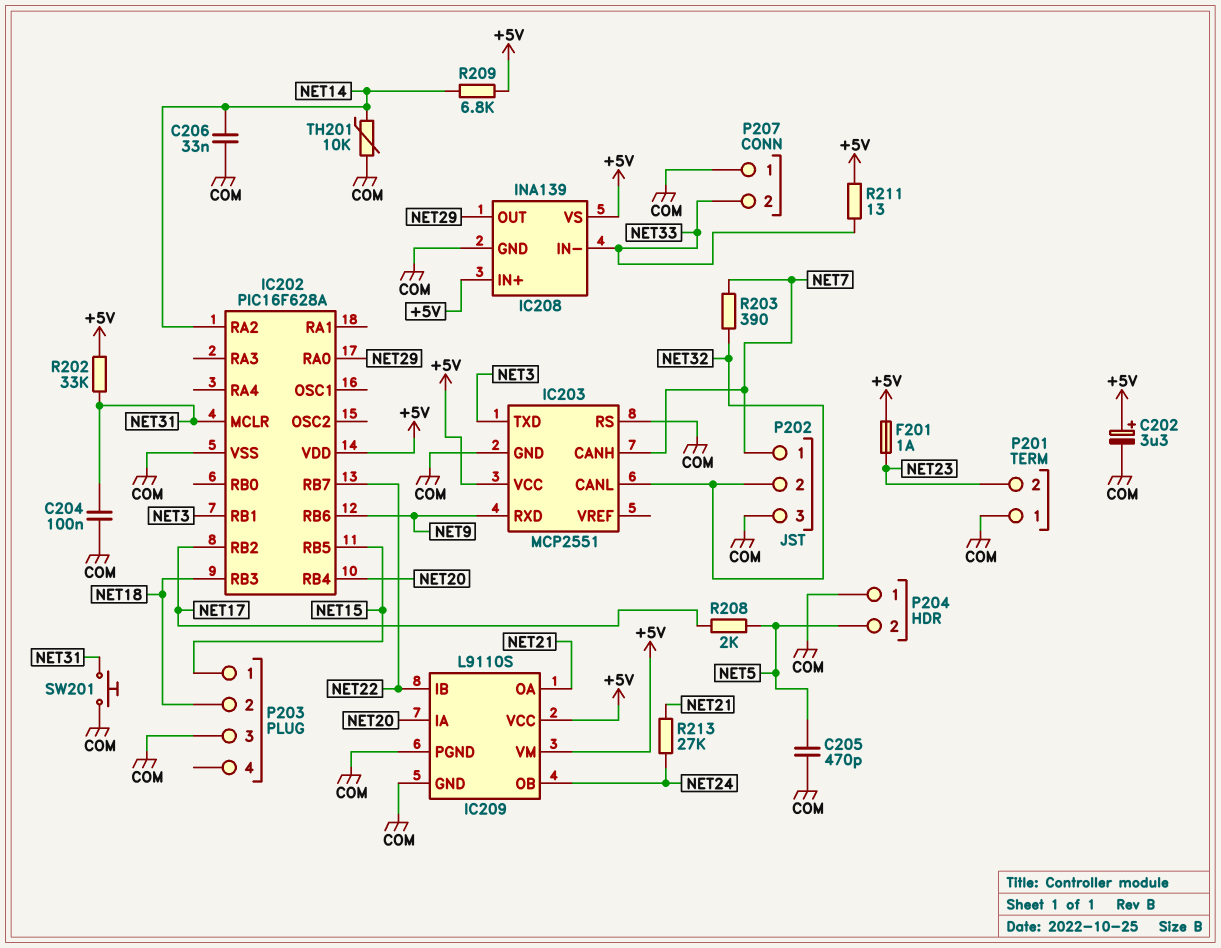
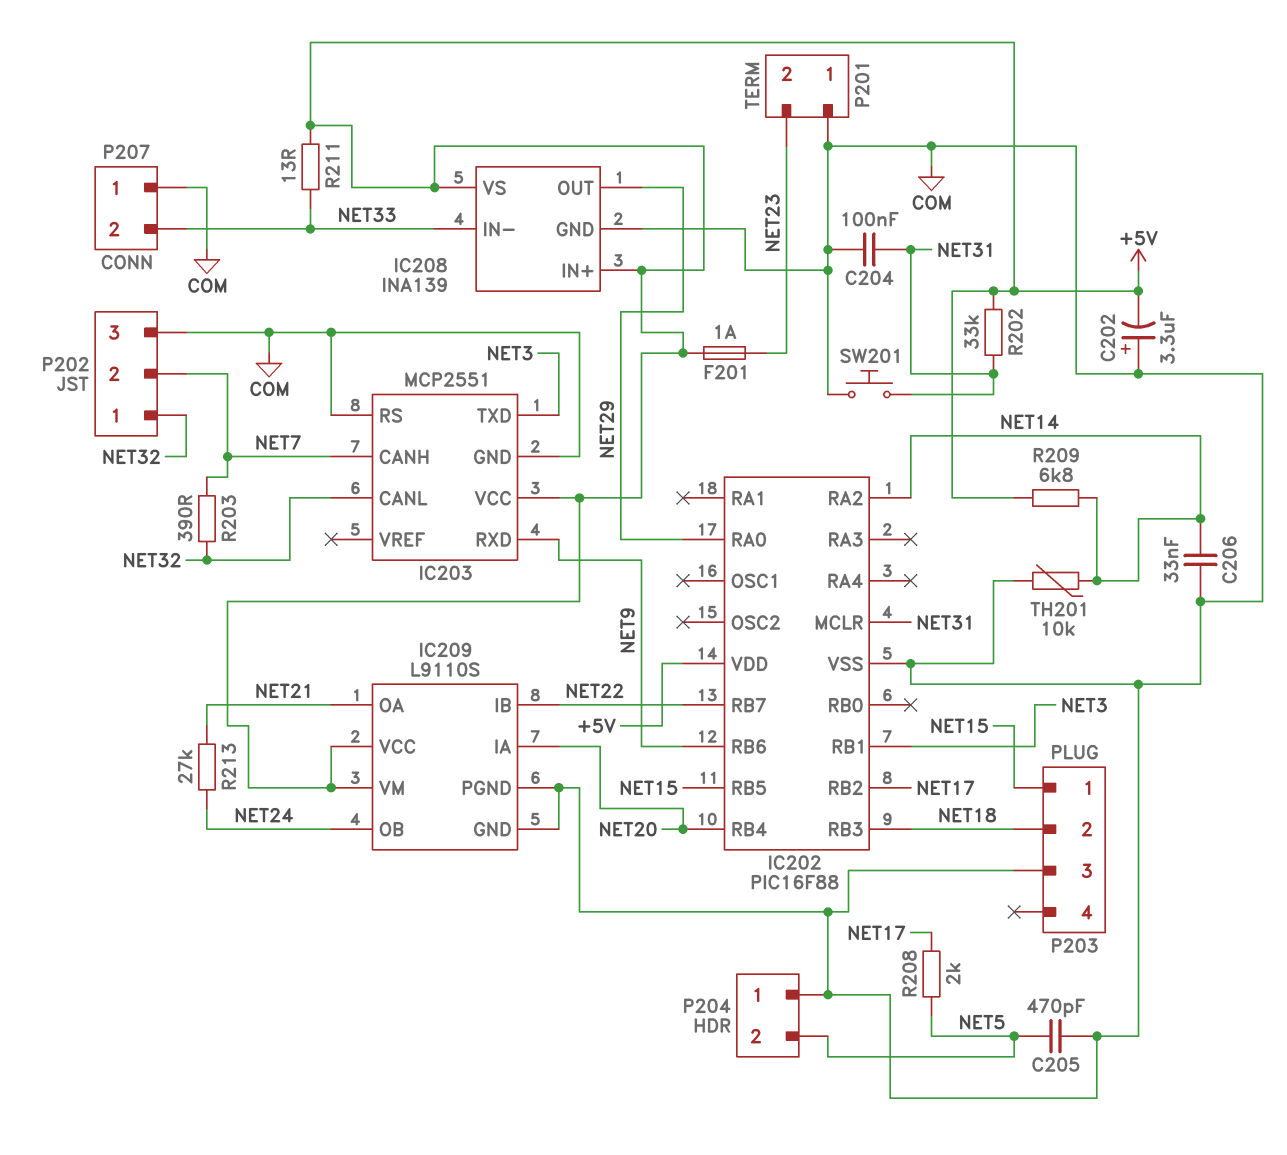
C202: 3.3uF (plus +5V, minus COM) -> 3.3uF (plus COM, minus +5V)
IC202: PIC16F628A -> PIC16F88
P202 pin 1: NET7 -> NET32
P202 pin 2: NET32 -> NET7

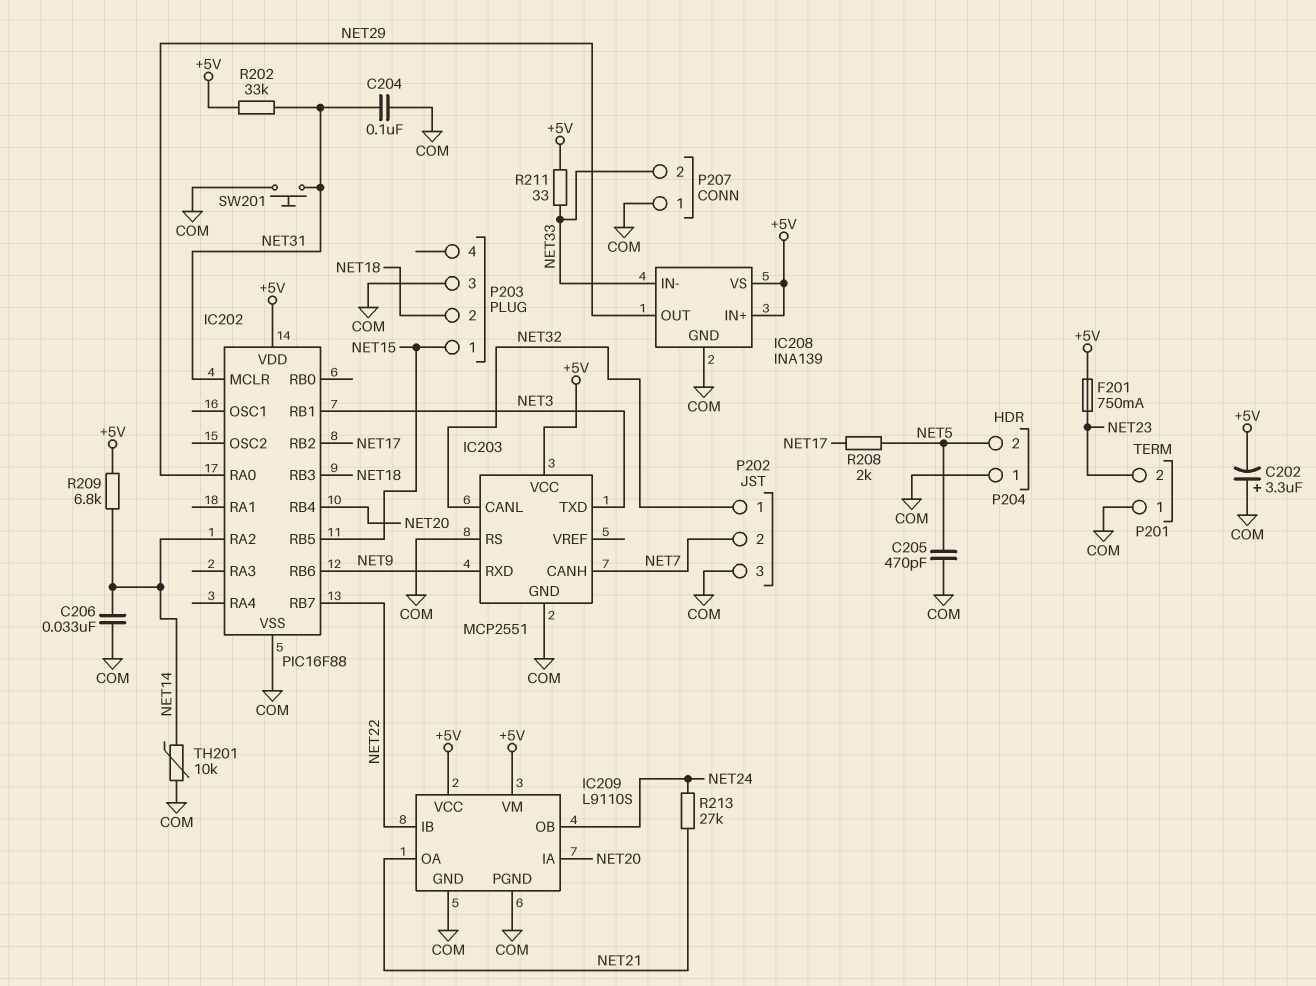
F201: 1A (+5V, NET23) -> 750mA (+5V, NET23)
R203: 390 (NET7, NET32) -> none
R211: 13 (+5V, NET33) -> 33 (+5V, NET33)

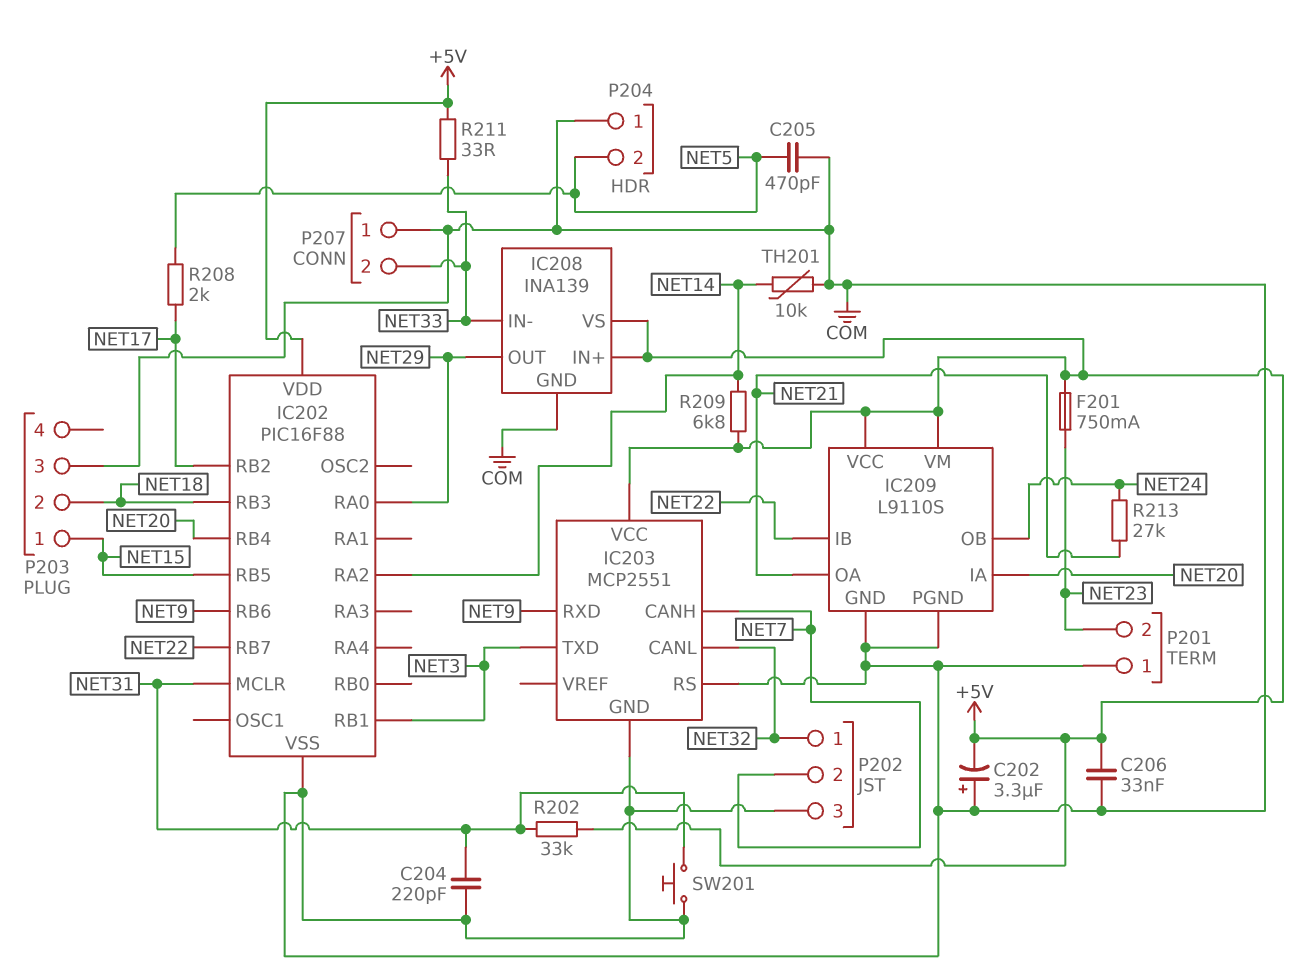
C204: 100nF (COM, NET31) -> 220pF (COM, NET31)
C206: 33nF (COM, NET14) -> 33nF (+5V, COM)

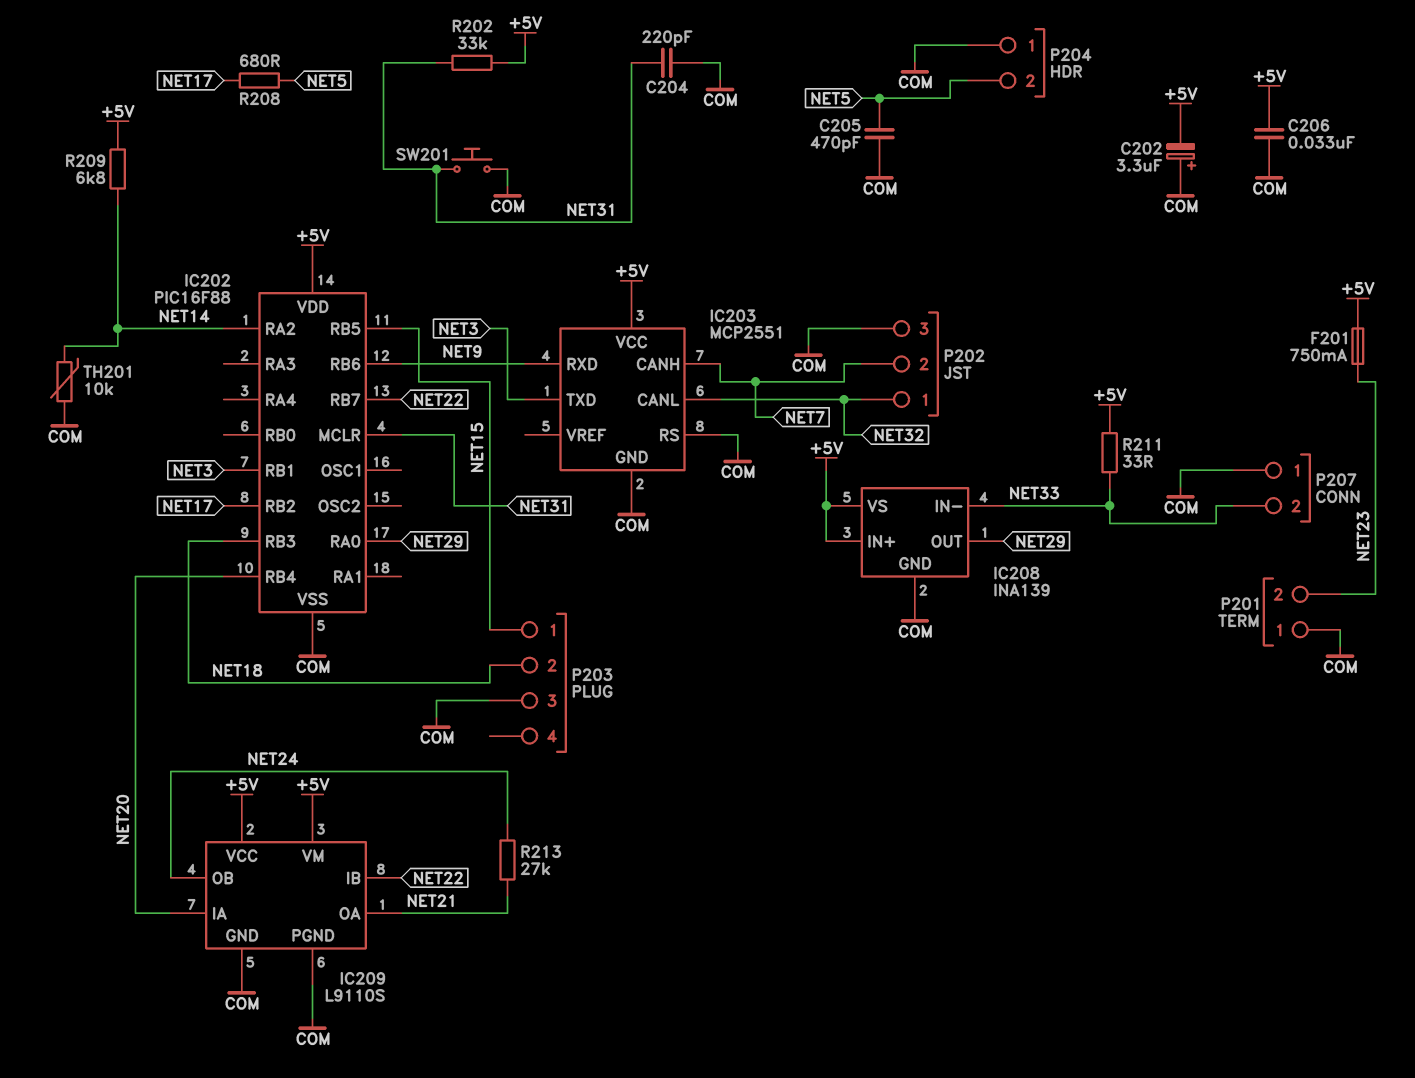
R208: 2k (NET5, NET17) -> 680 (NET5, NET17)

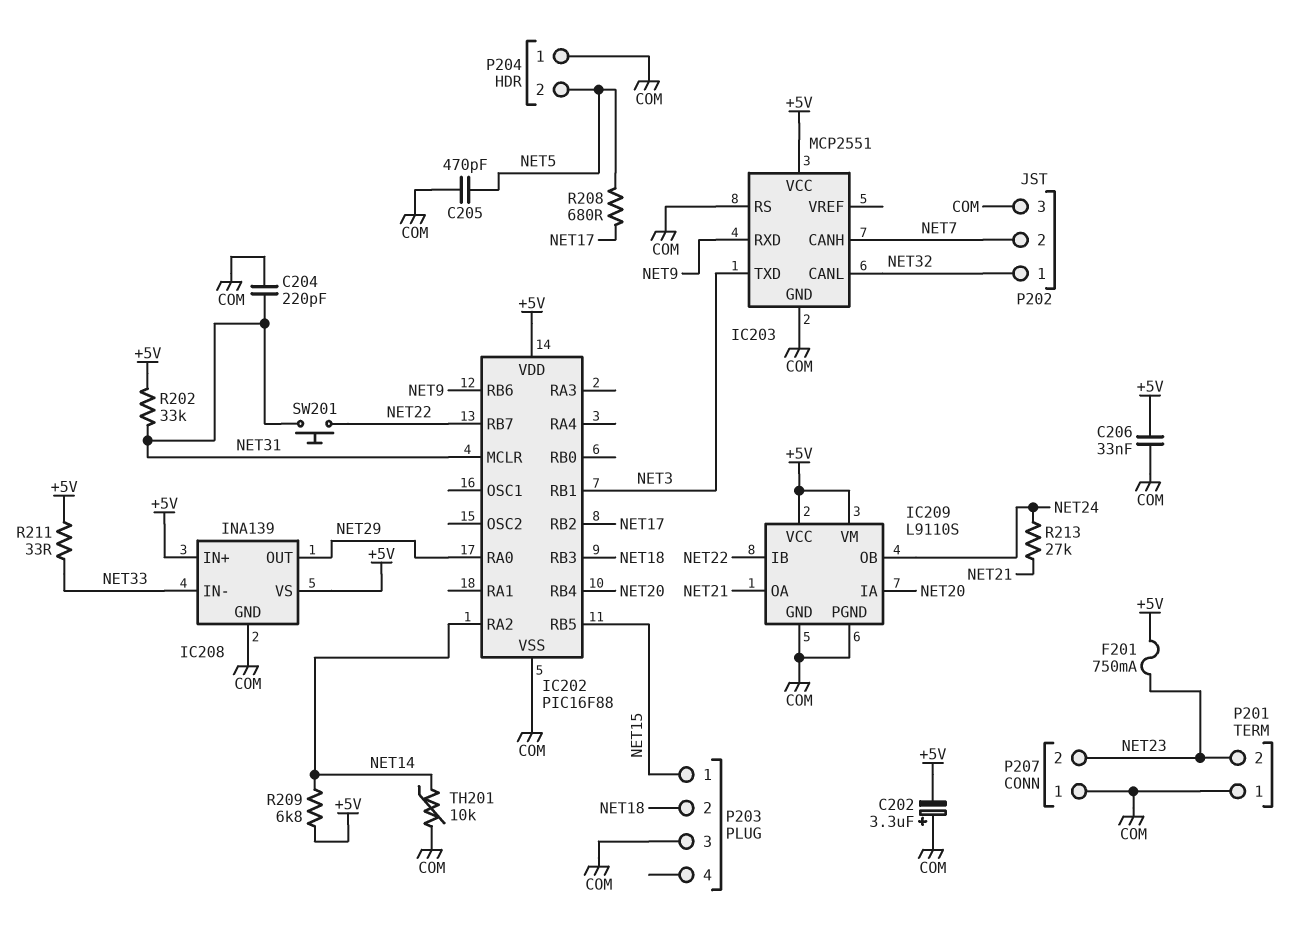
P207 pin 2: NET33 -> NET23
SW201: button (COM, NET31) -> button (NET22, NET31)

